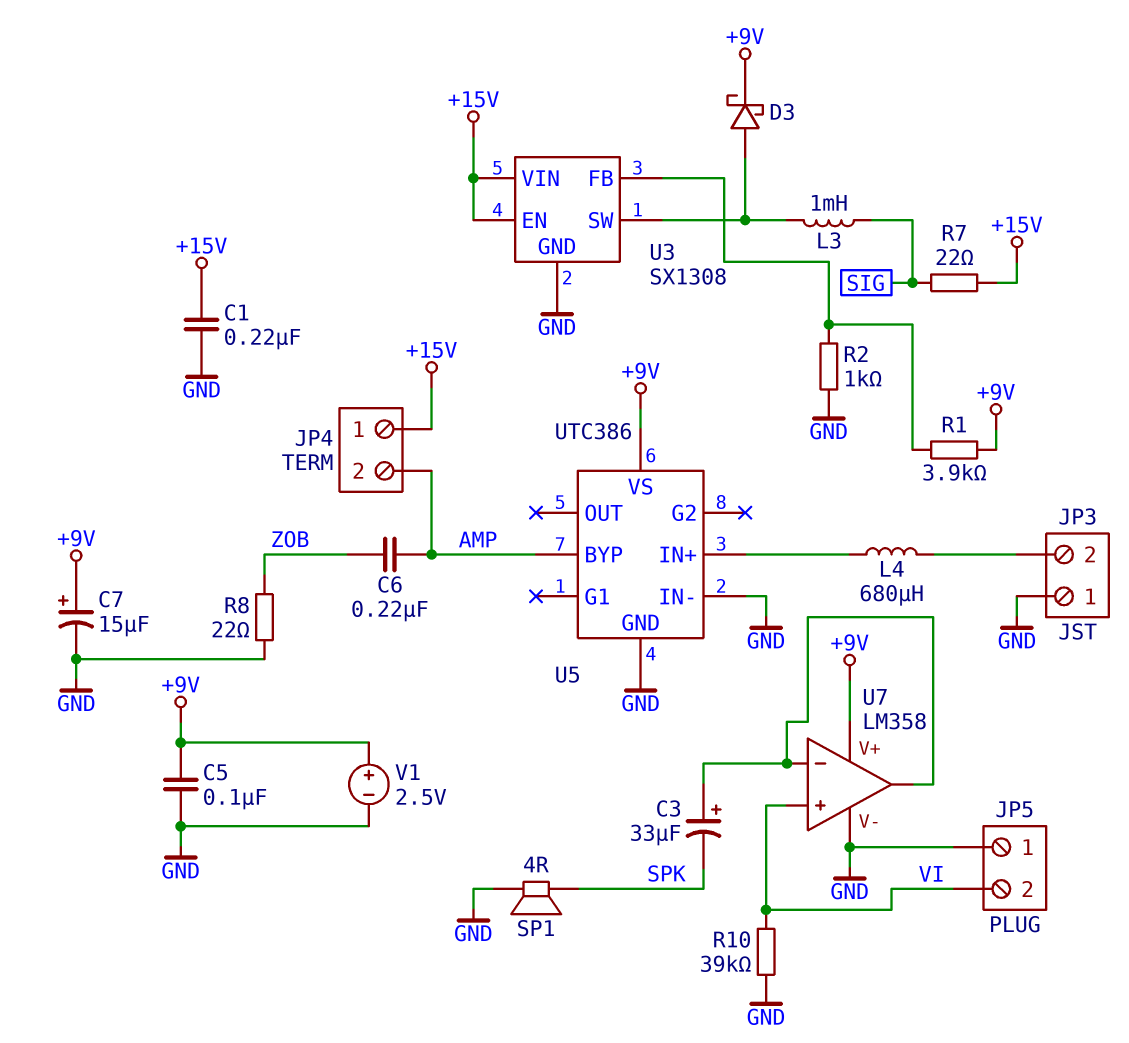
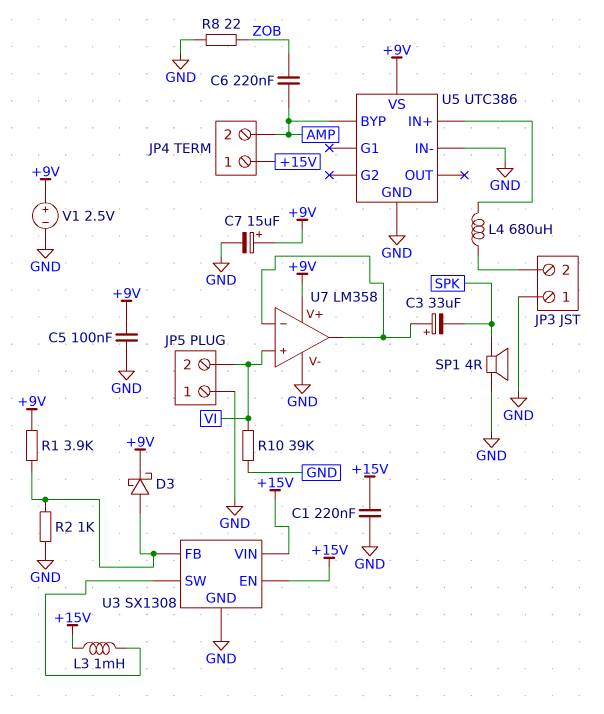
D3: schottky (A U3/SW, K +9V) -> schottky (A U3/FB, K +9V)
L3: 1mH (SIG, U3/SW) -> 1mH (+15V, U3/SW)
R7: 22 (+15V, SIG) -> none

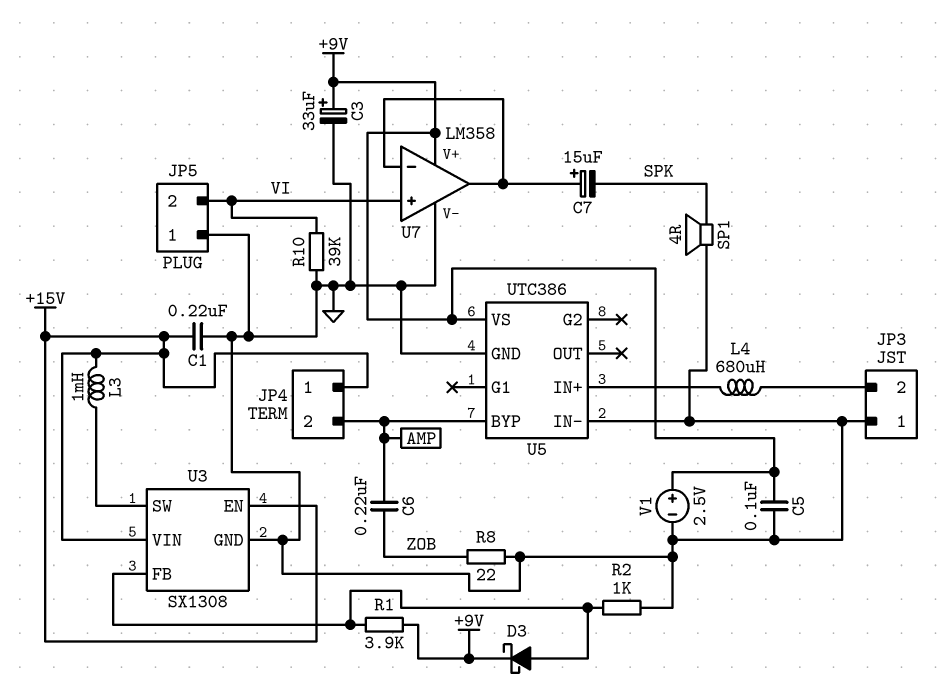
C3: 33uF (plus U7/in-, minus SPK) -> 33uF (plus +9V, minus GND)
C7: 15uF (plus +9V, minus GND) -> 15uF (plus U7/in-, minus SPK)

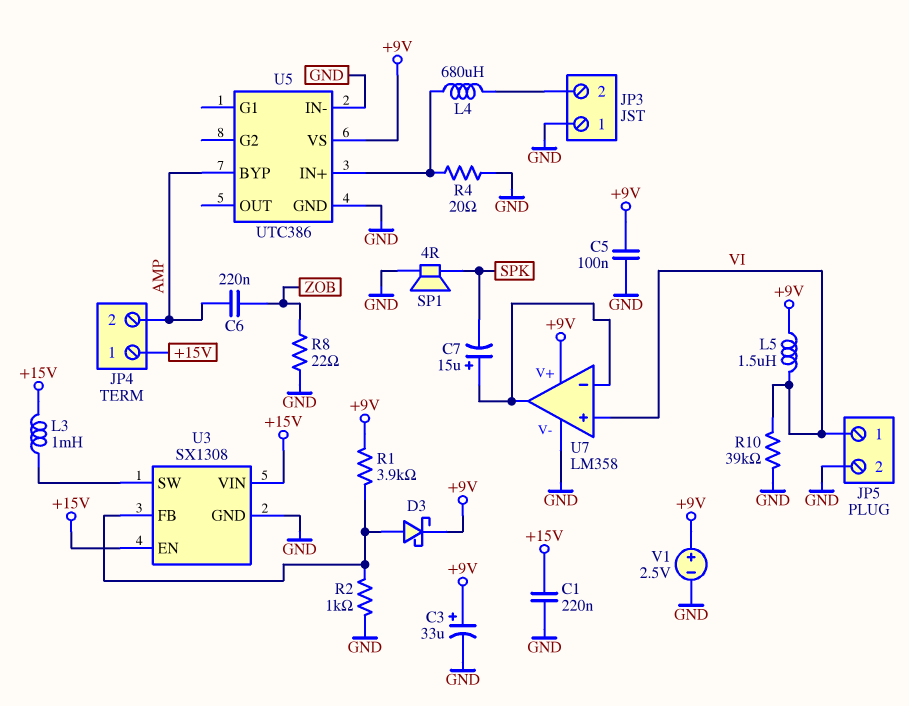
JP5 pin 1: GND -> VI
JP5 pin 2: VI -> GND
L5: none -> 1.5uH (+9V, VI)
R4: none -> 20 (GND, U5/IN+)

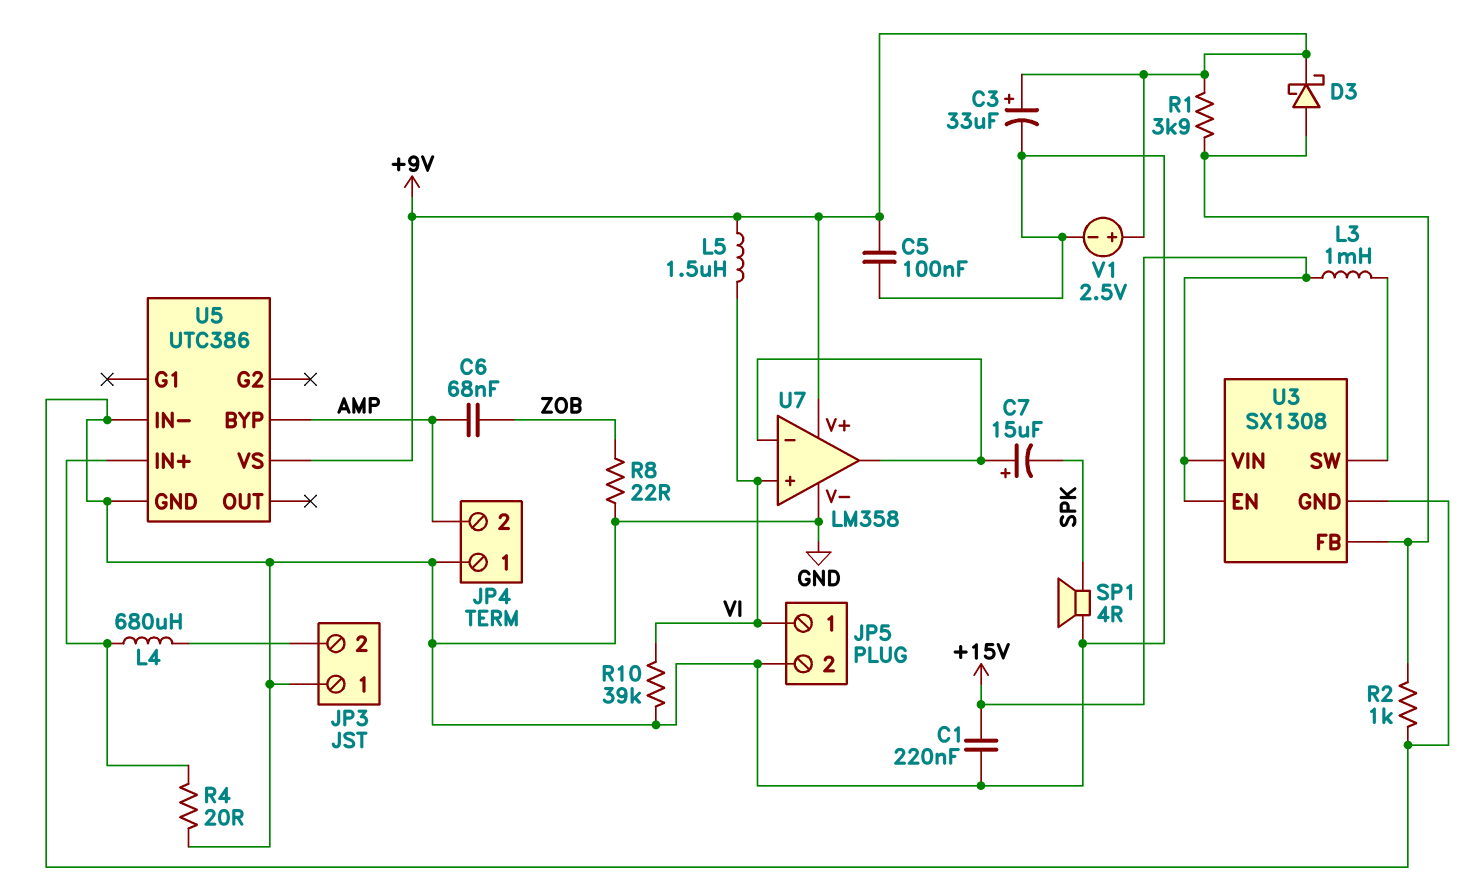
C6: 220nF (AMP, ZOB) -> 68nF (AMP, ZOB)
JP4 pin 1: +15V -> GND

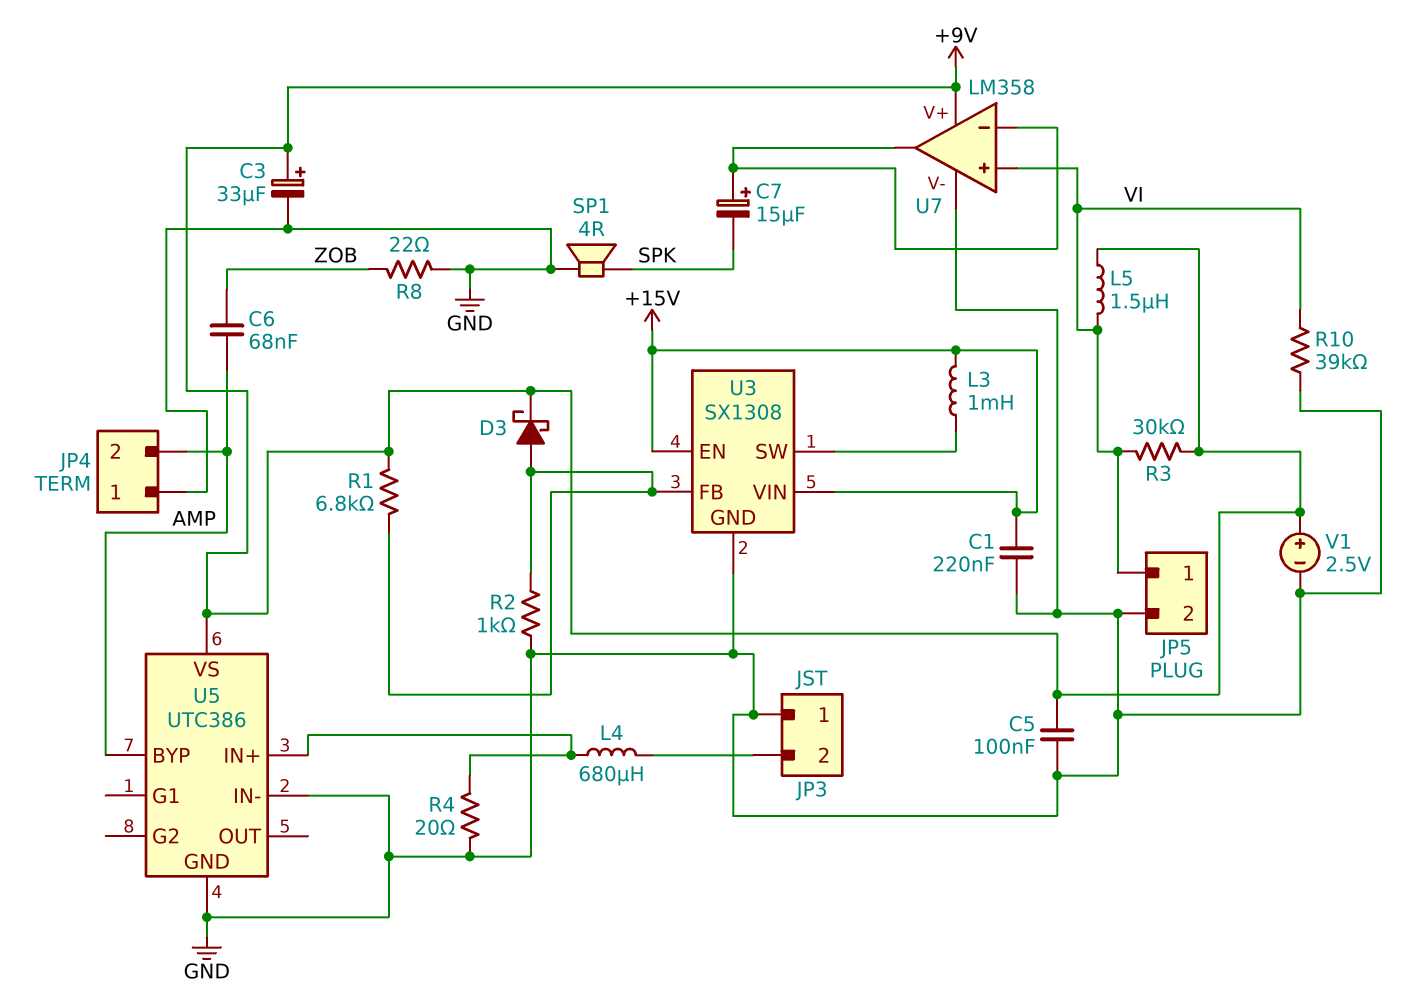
R1: 3.9k (+9V, U3/FB) -> 6.8k (+9V, U3/FB)
R3: none -> 30k (+9V, VI)

